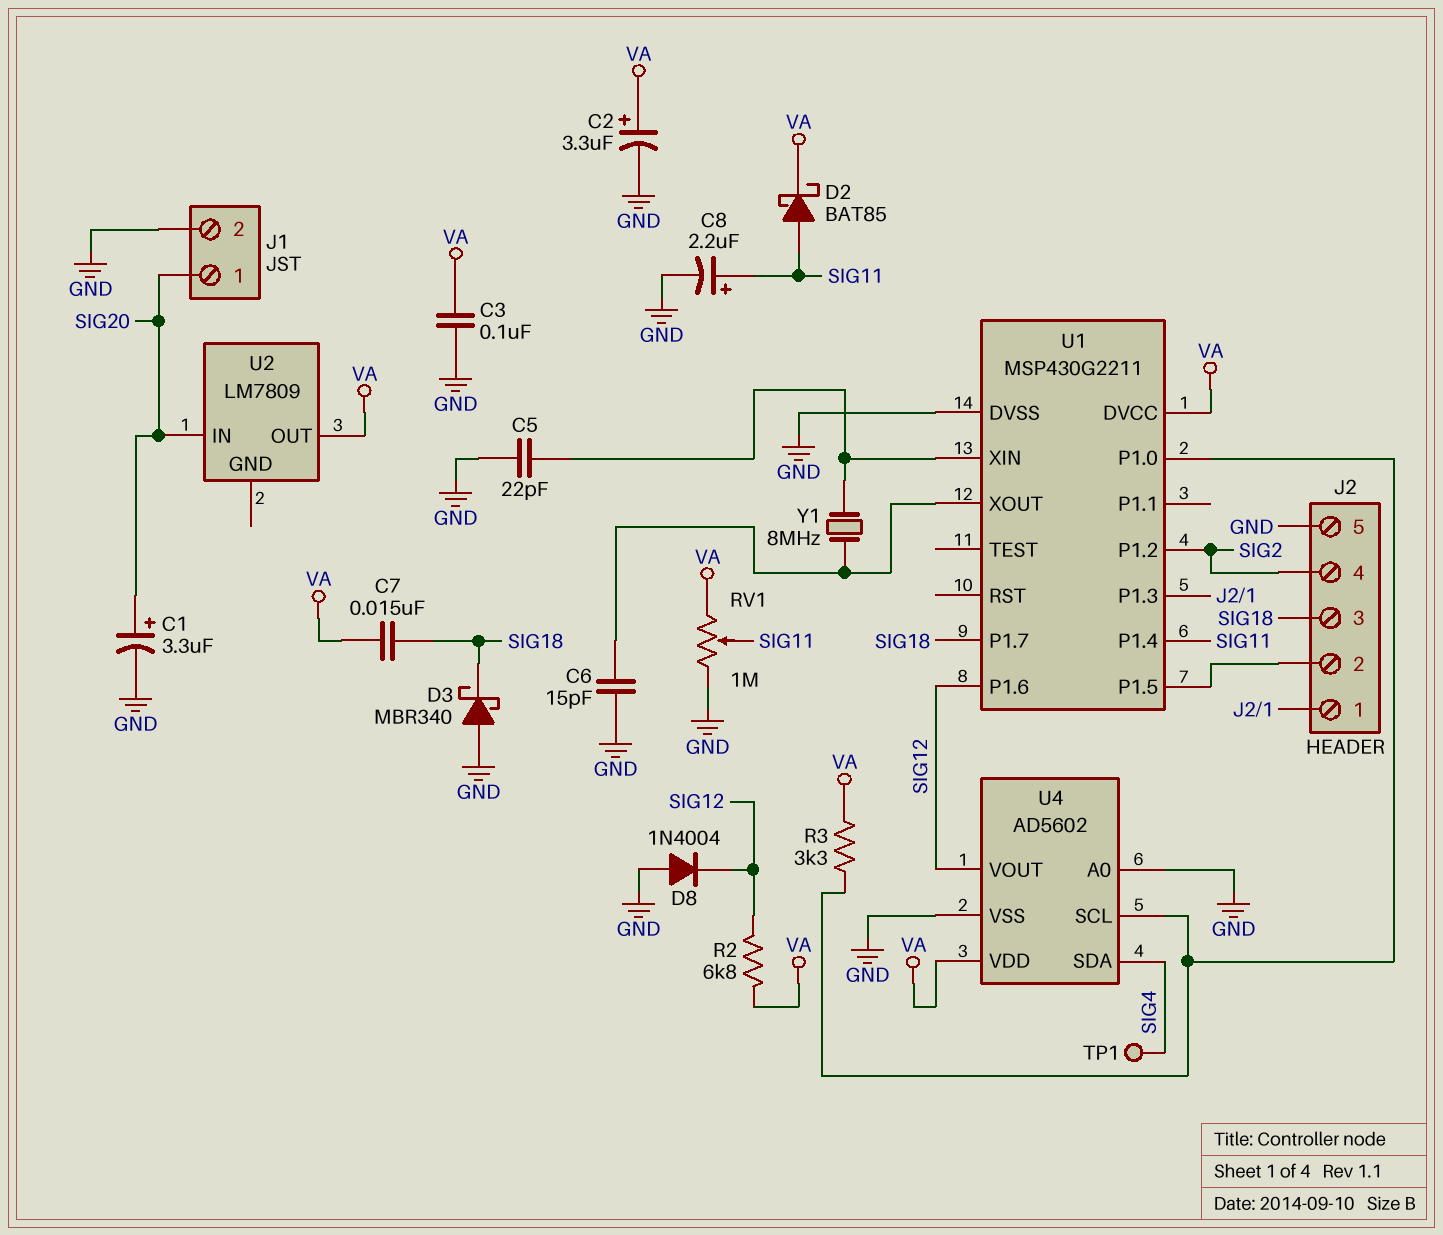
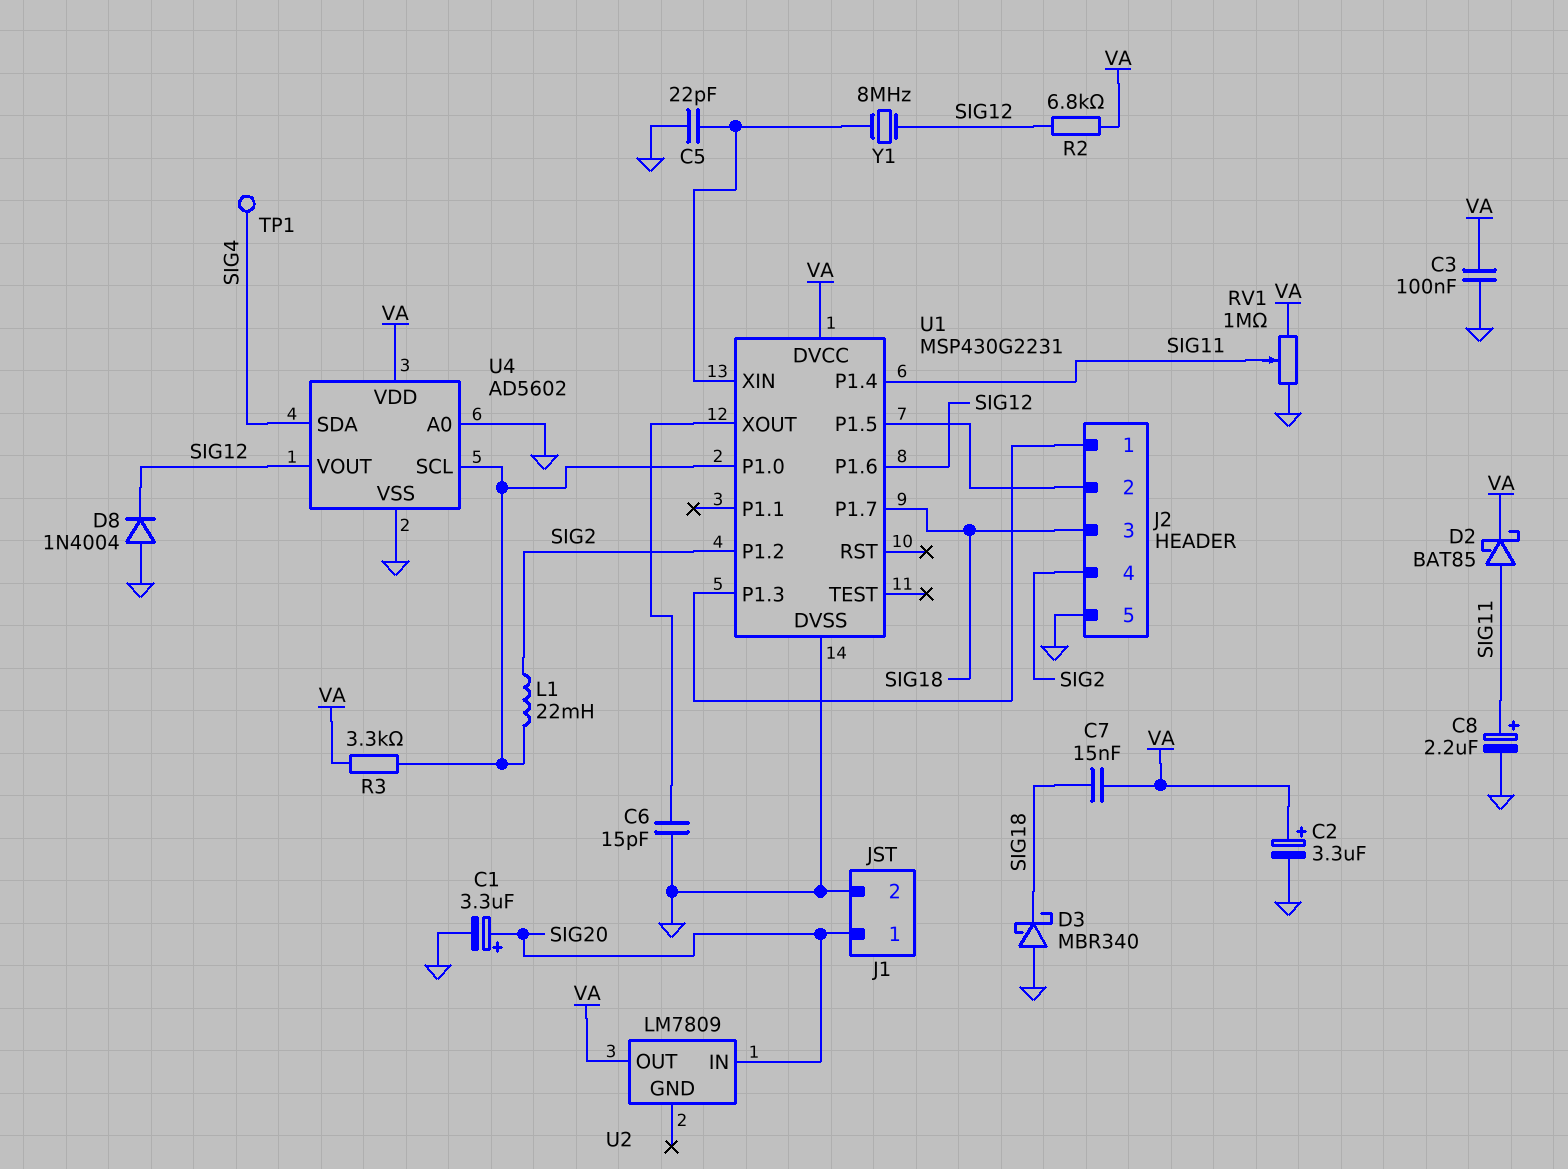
L1: none -> 22mH (SIG2, U1/P1.0)
U1: MSP430G2211 -> MSP430G2231
Y1: 8MHz (U1/XIN, U1/XOUT) -> 8MHz (SIG12, U1/XIN)

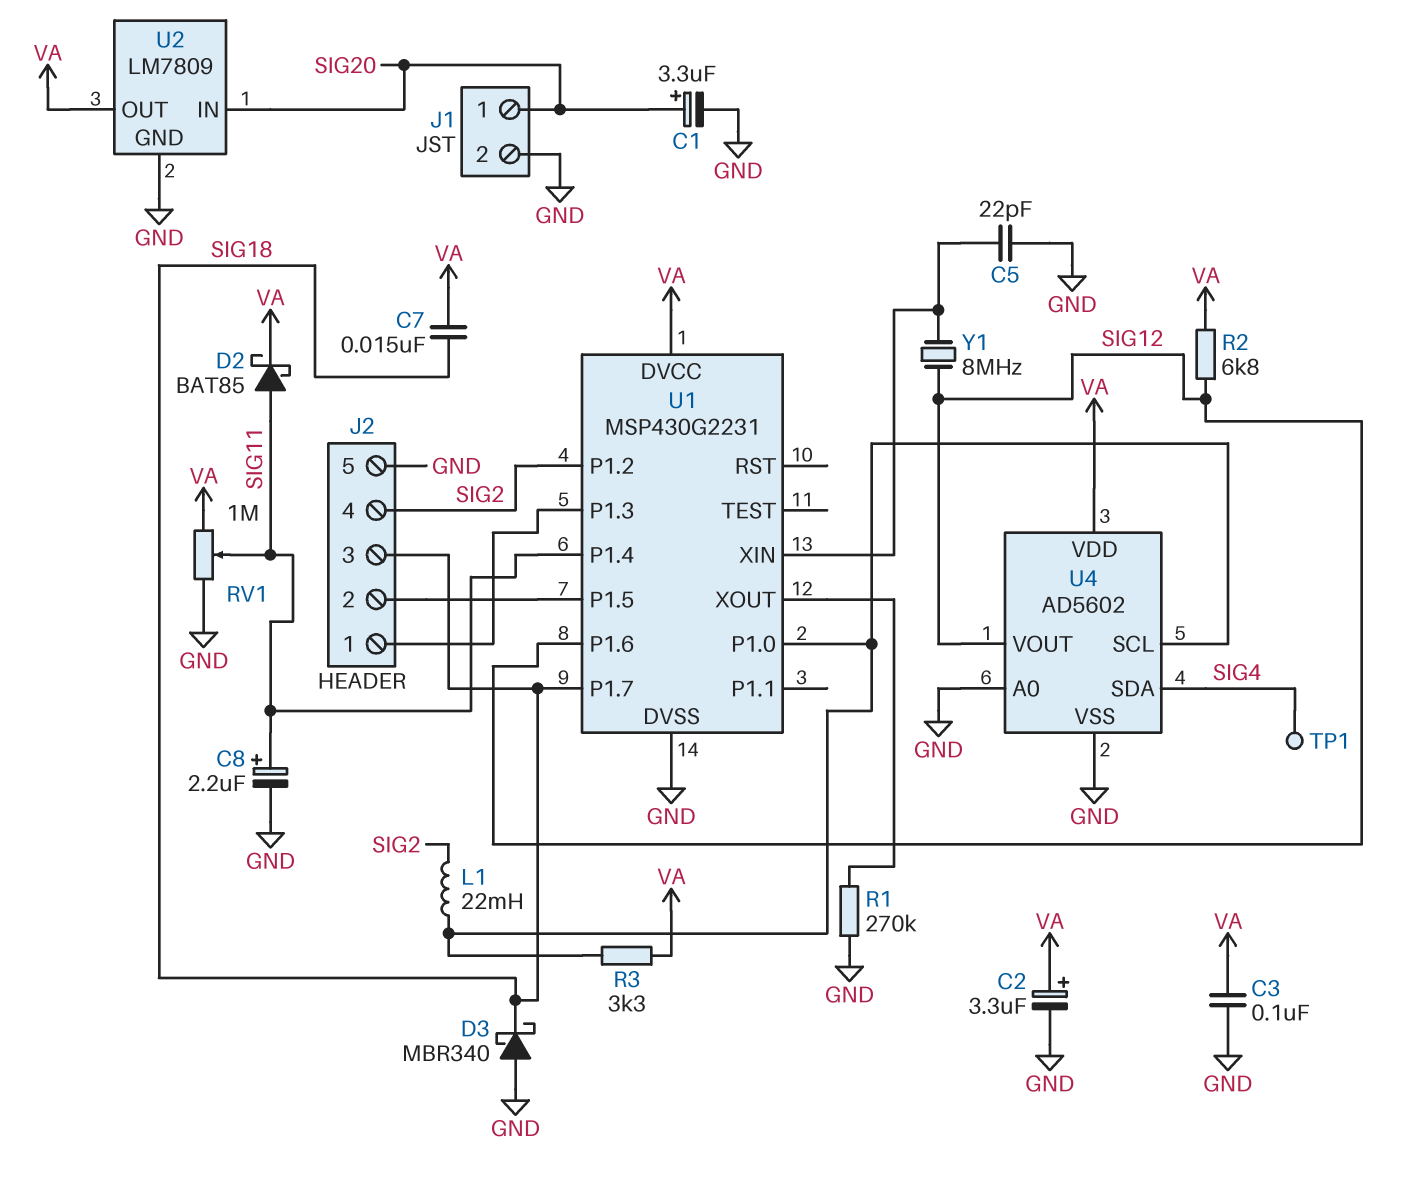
C6: 15pF (GND, U1/XOUT) -> none
D8: diode 1N4004 (A GND, K SIG12) -> none
R1: none -> 270k (GND, U1/XOUT)
U2 pin GND: none -> GND

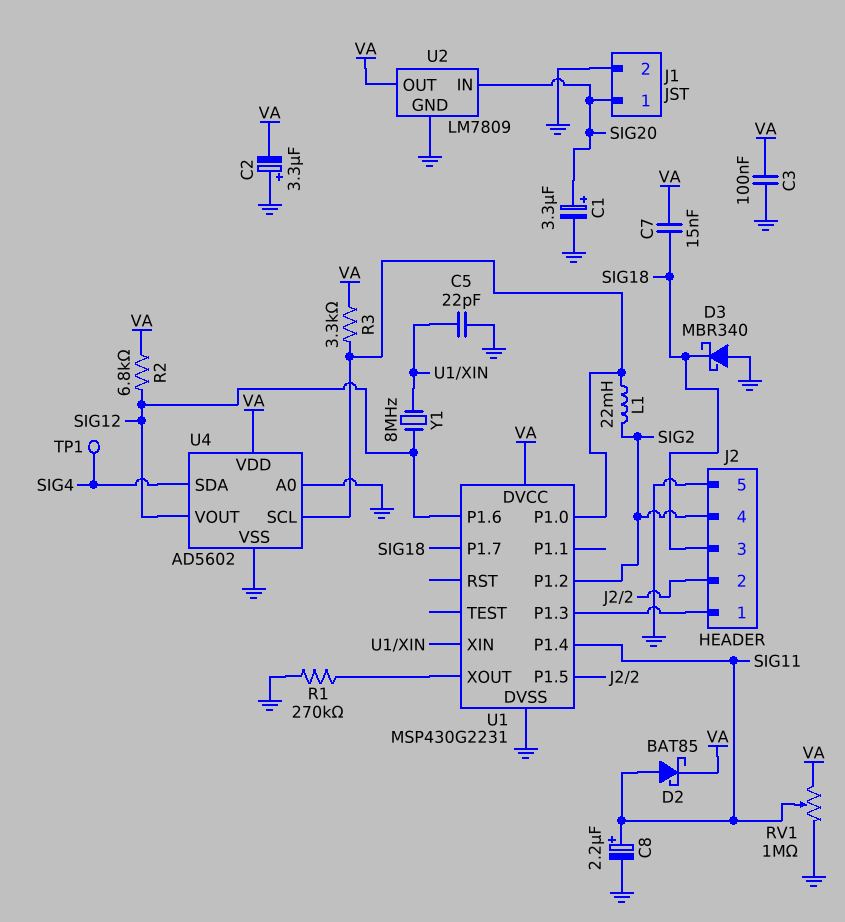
C2: 3.3uF (plus VA, minus GND) -> 3.3uF (plus GND, minus VA)

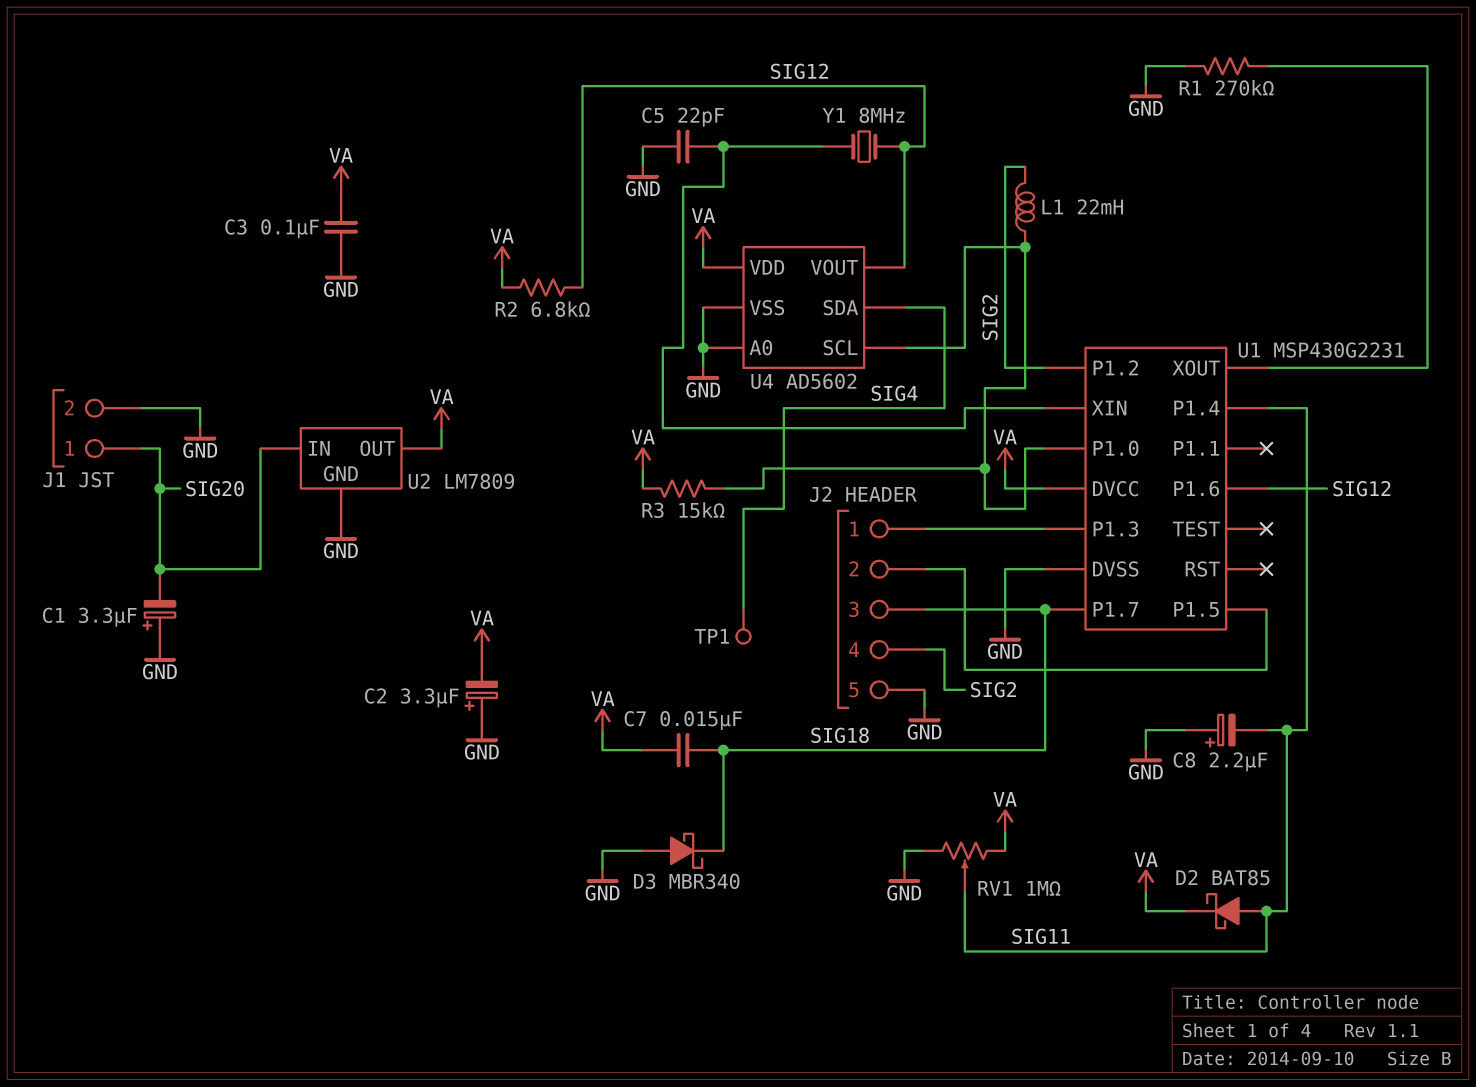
C1: 3.3uF (plus SIG20, minus GND) -> 3.3uF (plus GND, minus SIG20)
C8: 2.2uF (plus SIG11, minus GND) -> 2.2uF (plus GND, minus SIG11)
R3: 3.3k (U1/P1.0, VA) -> 15k (U1/P1.0, VA)

